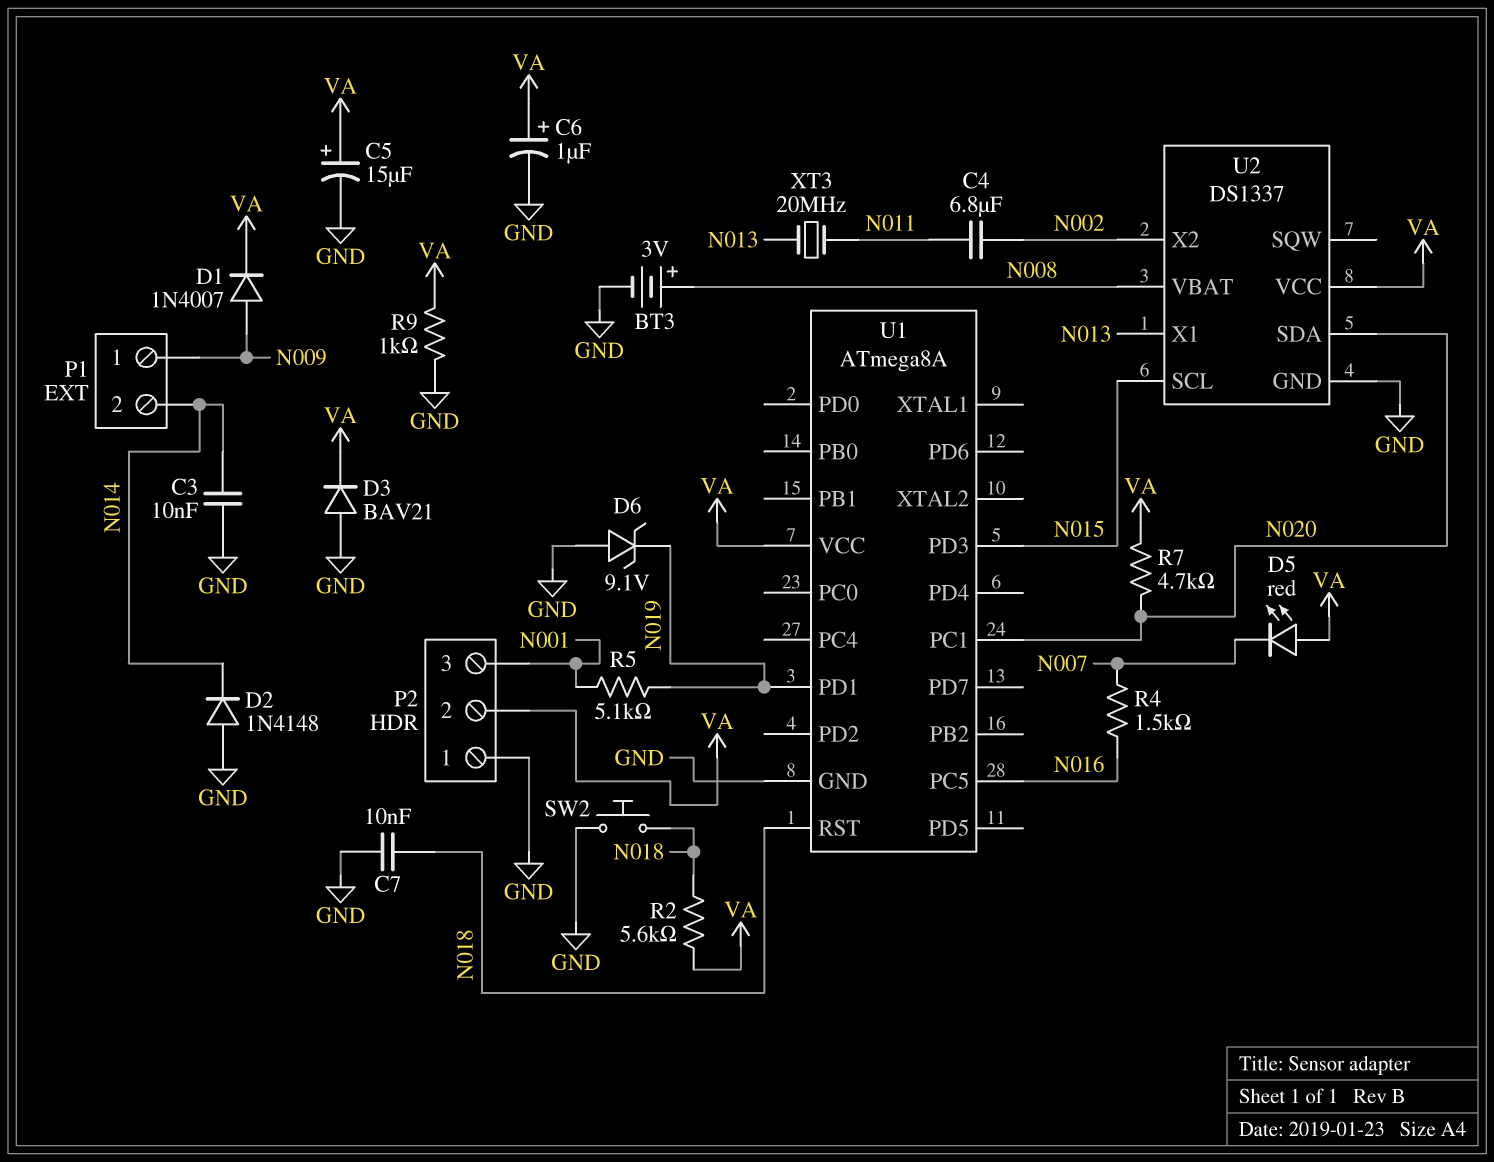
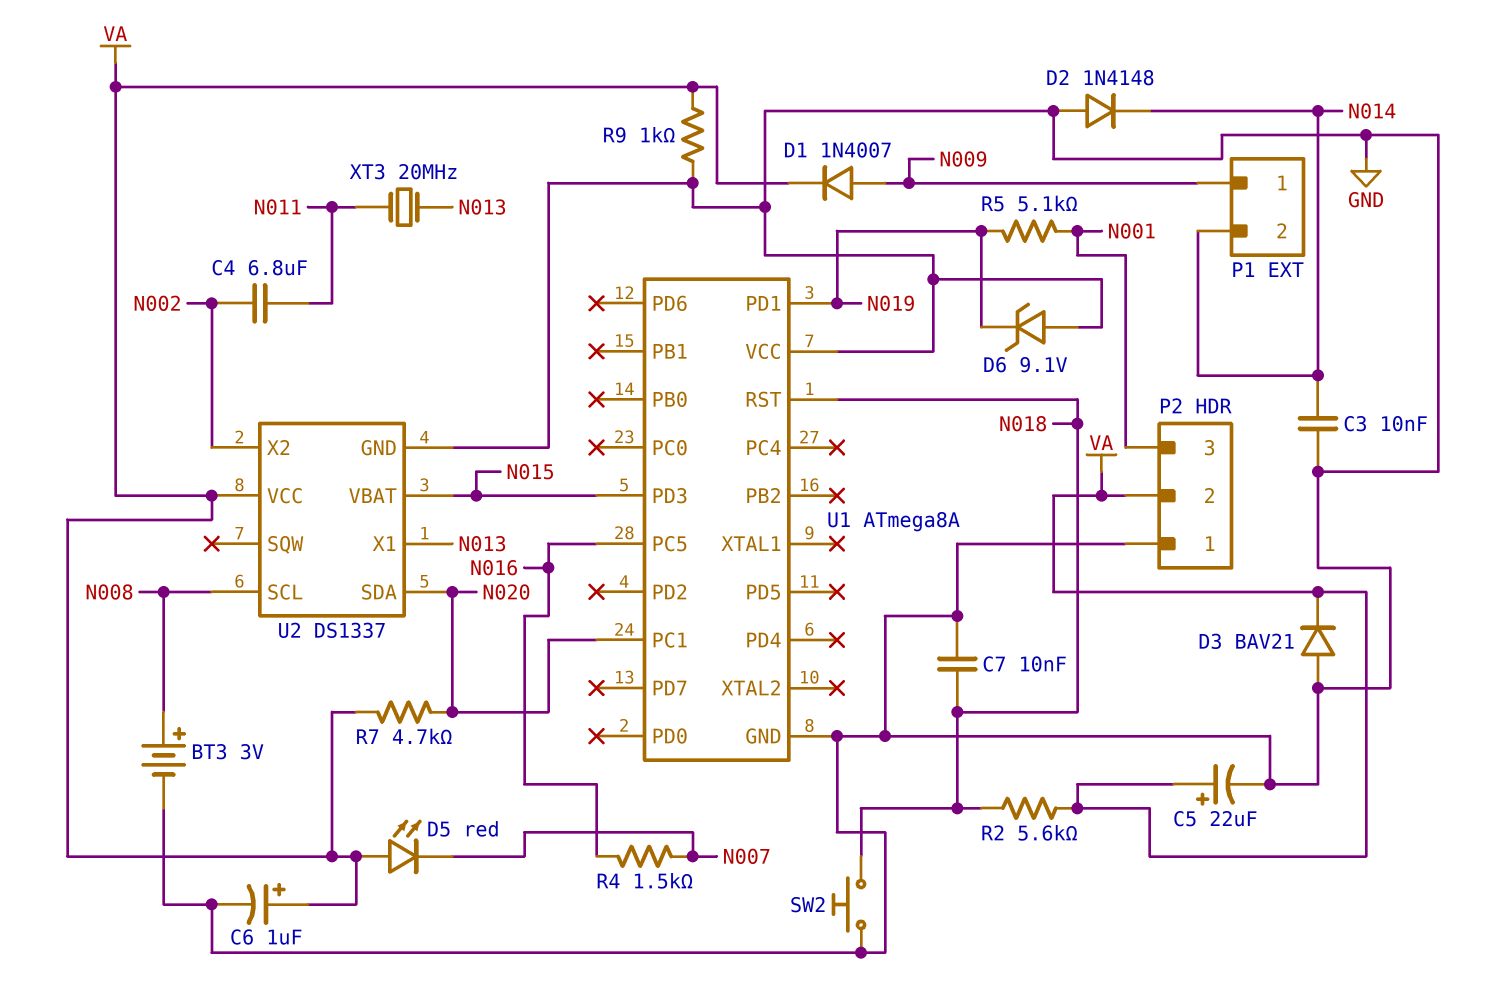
C5: 15uF (plus VA, minus GND) -> 22uF (plus VA, minus GND)
U1 pin VCC: VA -> GND
U2 pin SCL: N015 -> N008
U2 pin VBAT: N008 -> N015

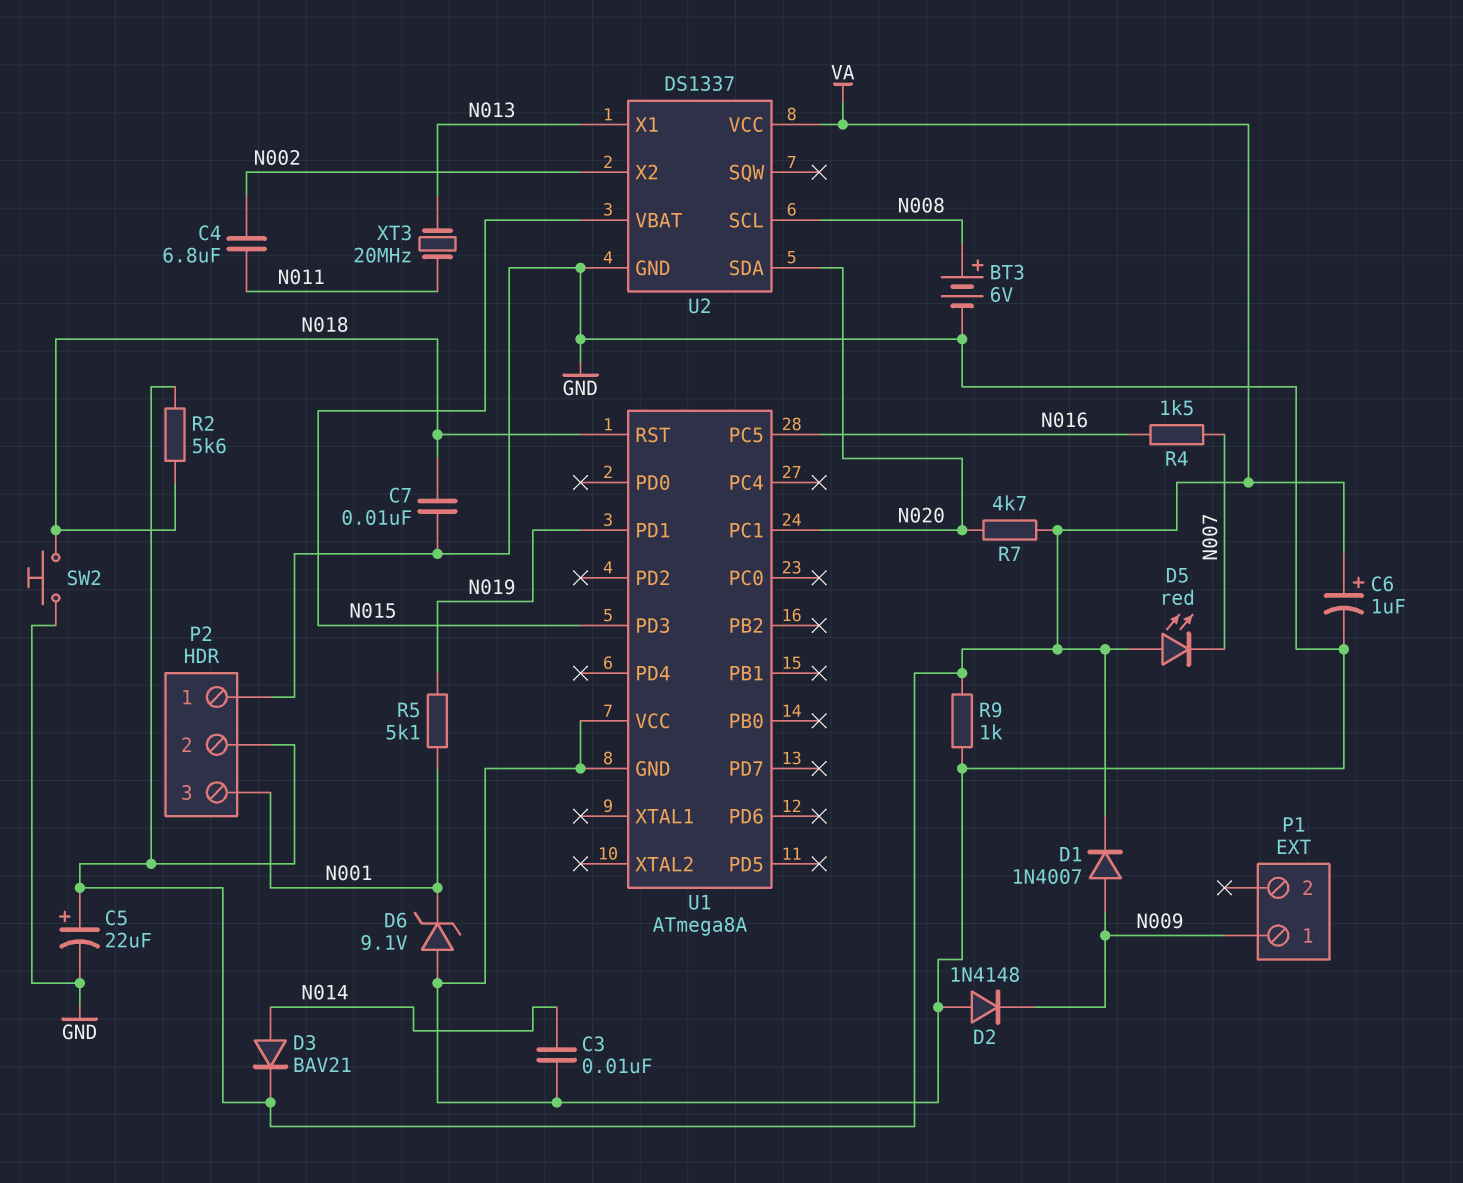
BT3: 3V (plus N008, minus GND) -> 6V (plus N008, minus GND)
D2: diode 1N4148 (A GND, K N014) -> diode 1N4148 (A GND, K N009)
D3: diode BAV21 (A GND, K VA) -> diode BAV21 (A N014, K VA)
D6: zener 9.1V (A GND, K N019) -> zener 9.1V (A GND, K N001)
P1 pin 2: N014 -> none

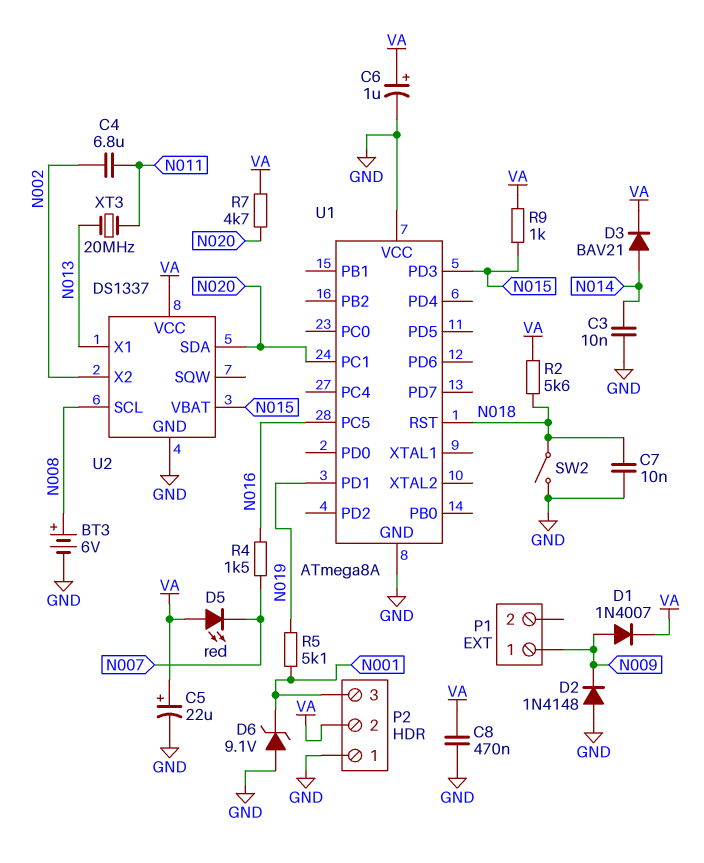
C8: none -> 470nF (GND, VA)
R9: 1k (GND, VA) -> 1k (N015, VA)
SW2: button (GND, N018) -> switch (GND, N018)

